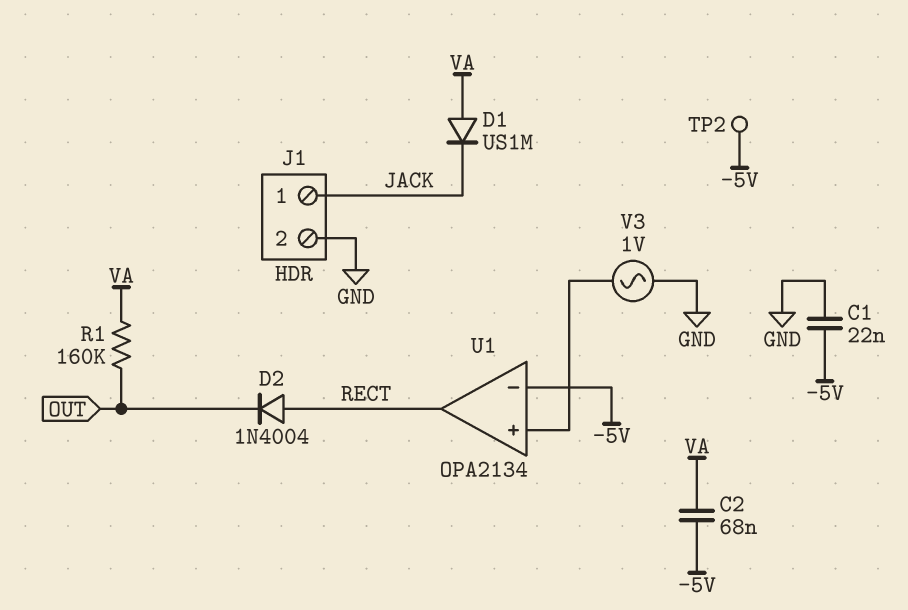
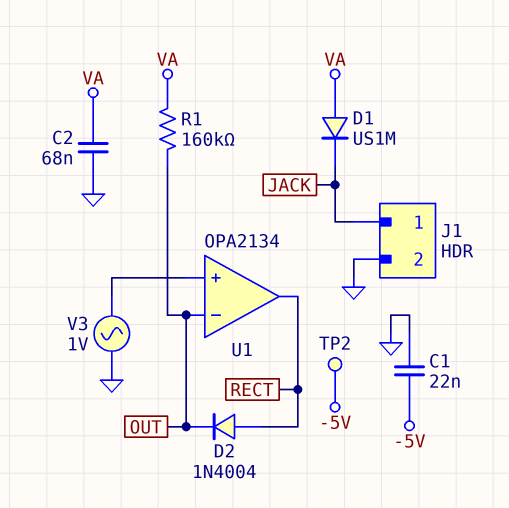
C2: 68nF (-5V, VA) -> 68nF (GND, VA)
U1 pin in-: -5V -> OUT

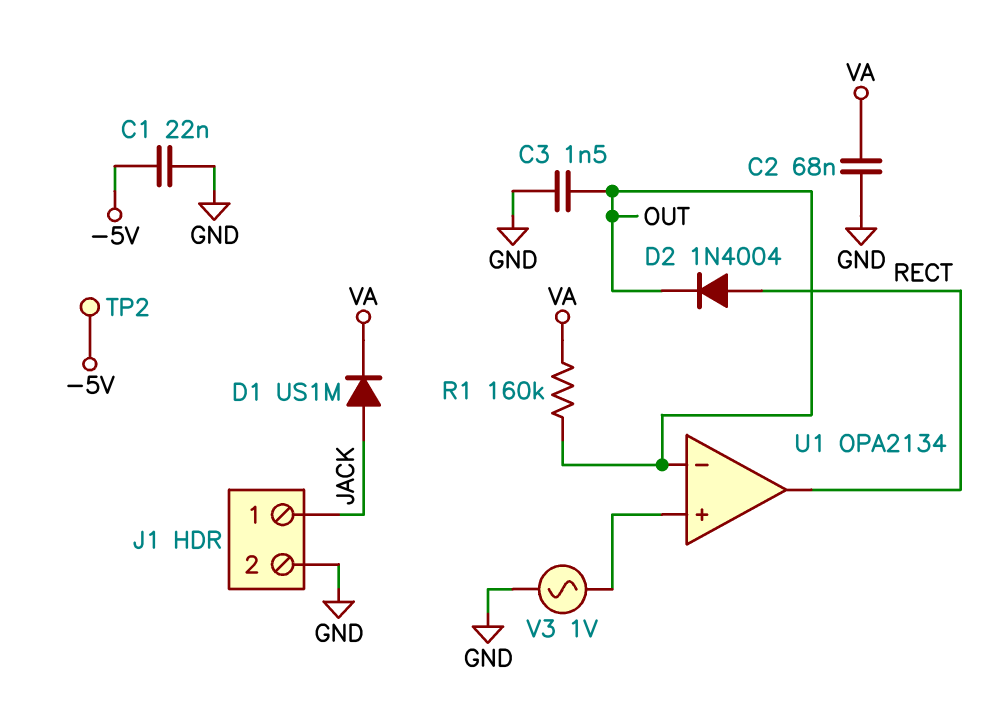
C3: none -> 1.5nF (GND, OUT)
D1: diode US1M (A VA, K JACK) -> diode US1M (A JACK, K VA)

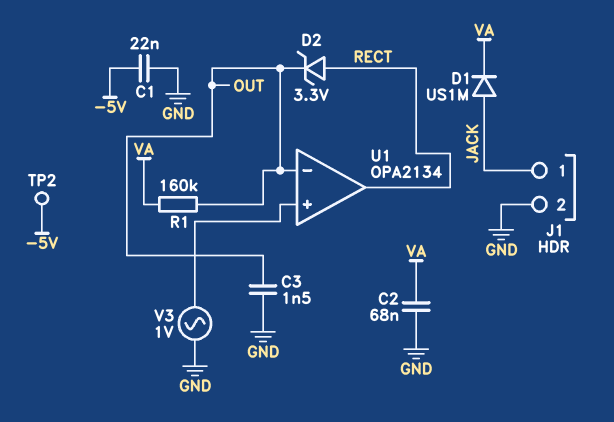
D2: diode 1N4004 (A RECT, K OUT) -> zener 3.3V (A RECT, K OUT)

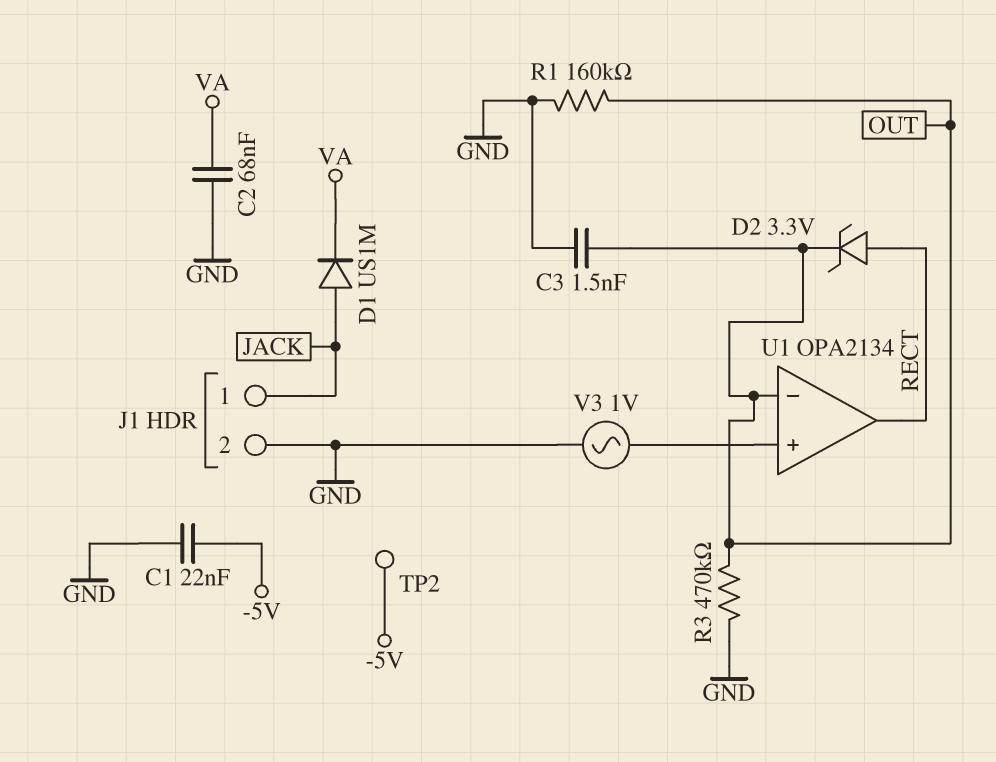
R1: 160k (OUT, VA) -> 160k (GND, OUT)
R3: none -> 470k (GND, OUT)

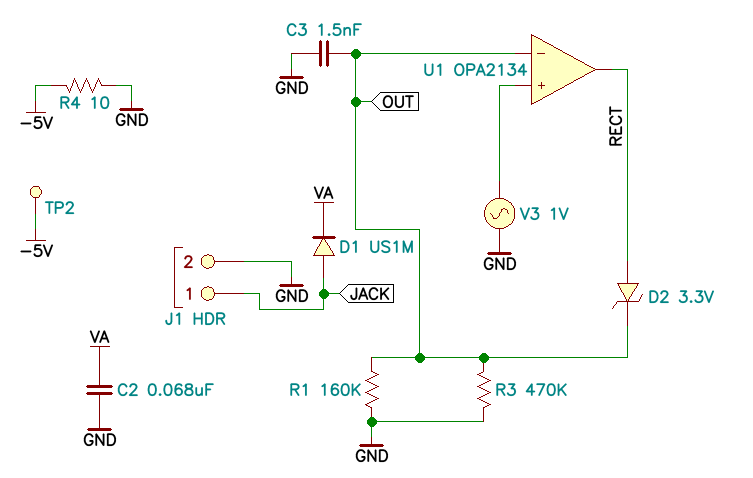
C1: 22nF (-5V, GND) -> none
R4: none -> 10 (-5V, GND)

